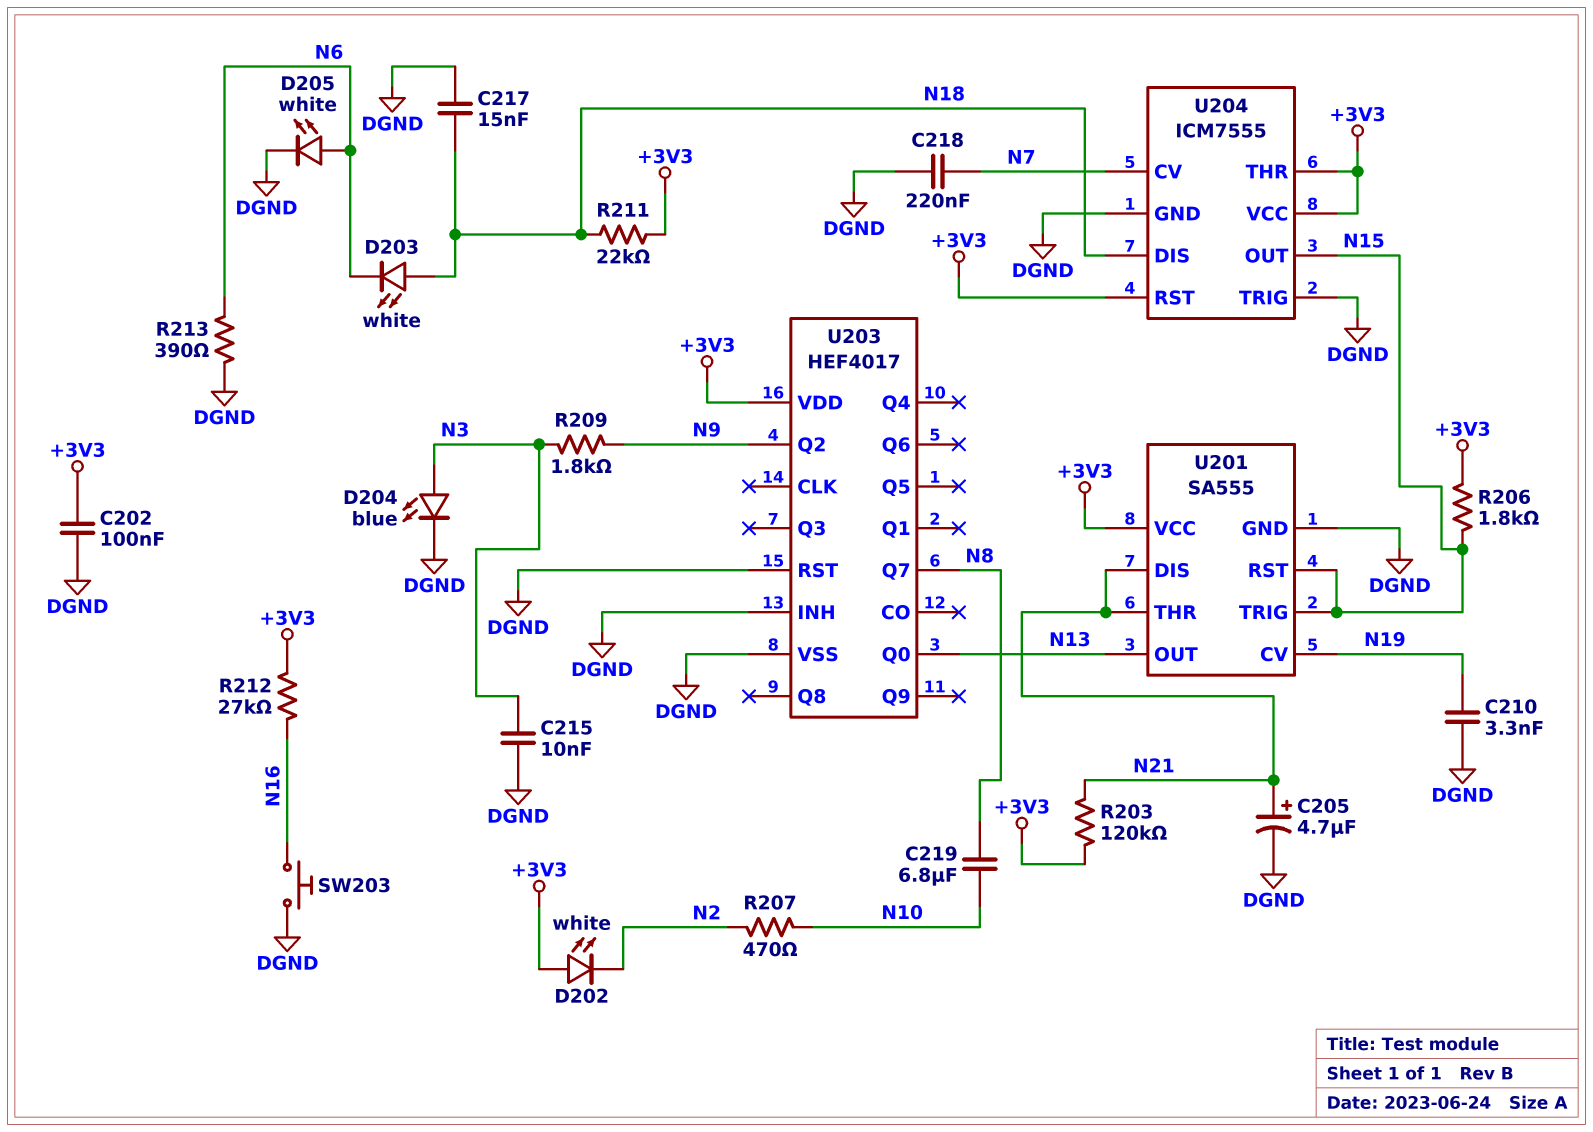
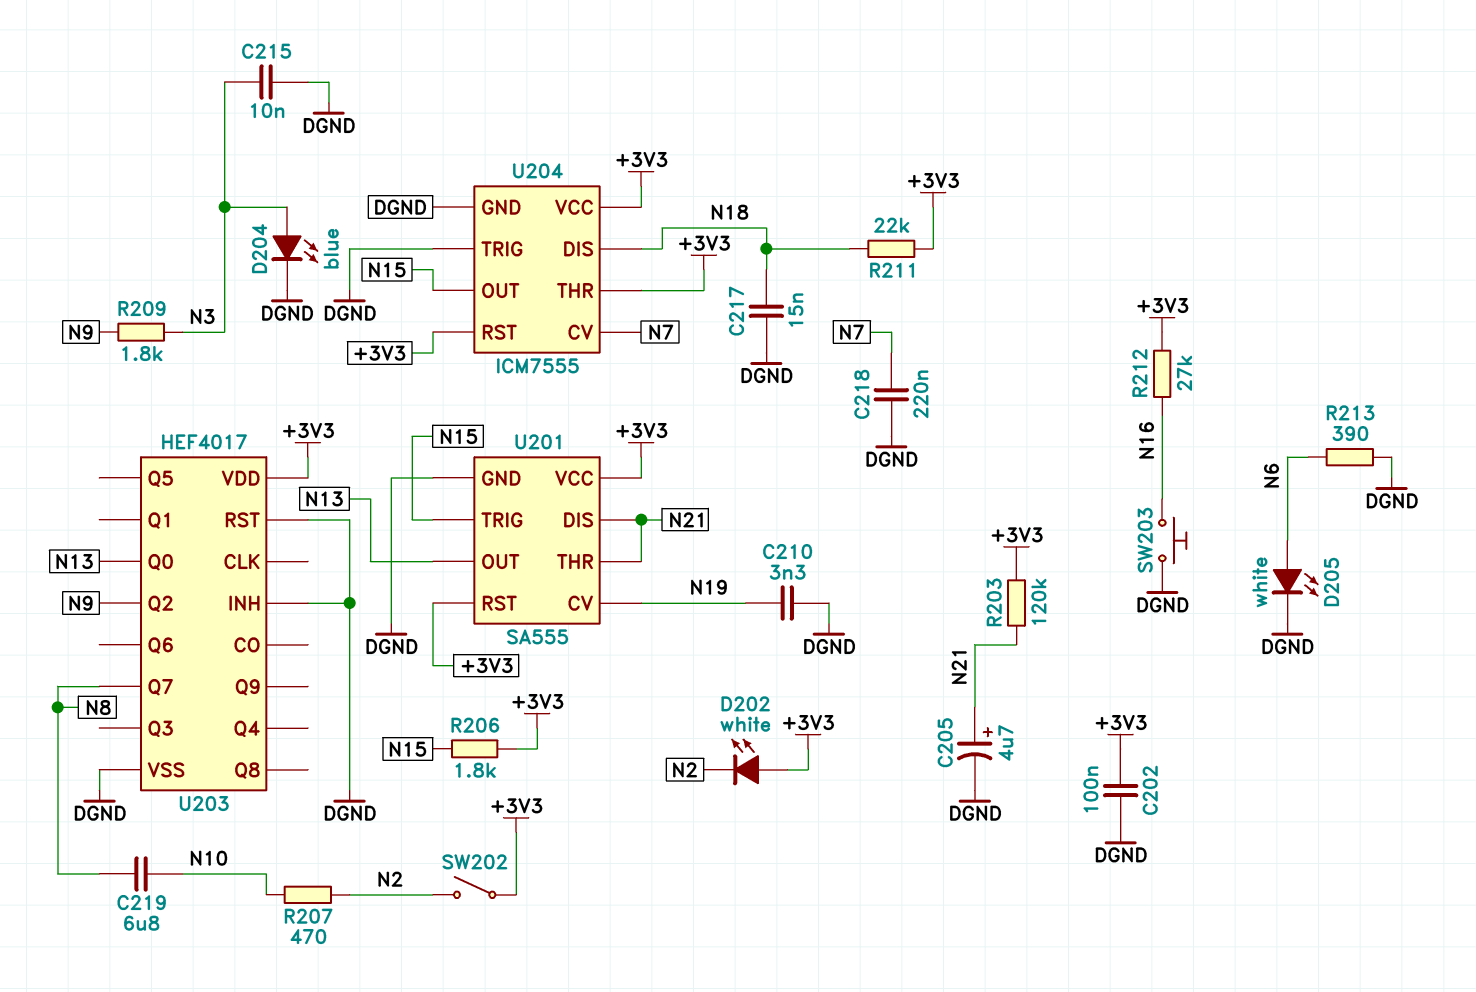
D203: LED white (A N18, K N6) -> none
SW202: none -> switch (+3V3, N2)
U201 pin RST: N15 -> +3V3

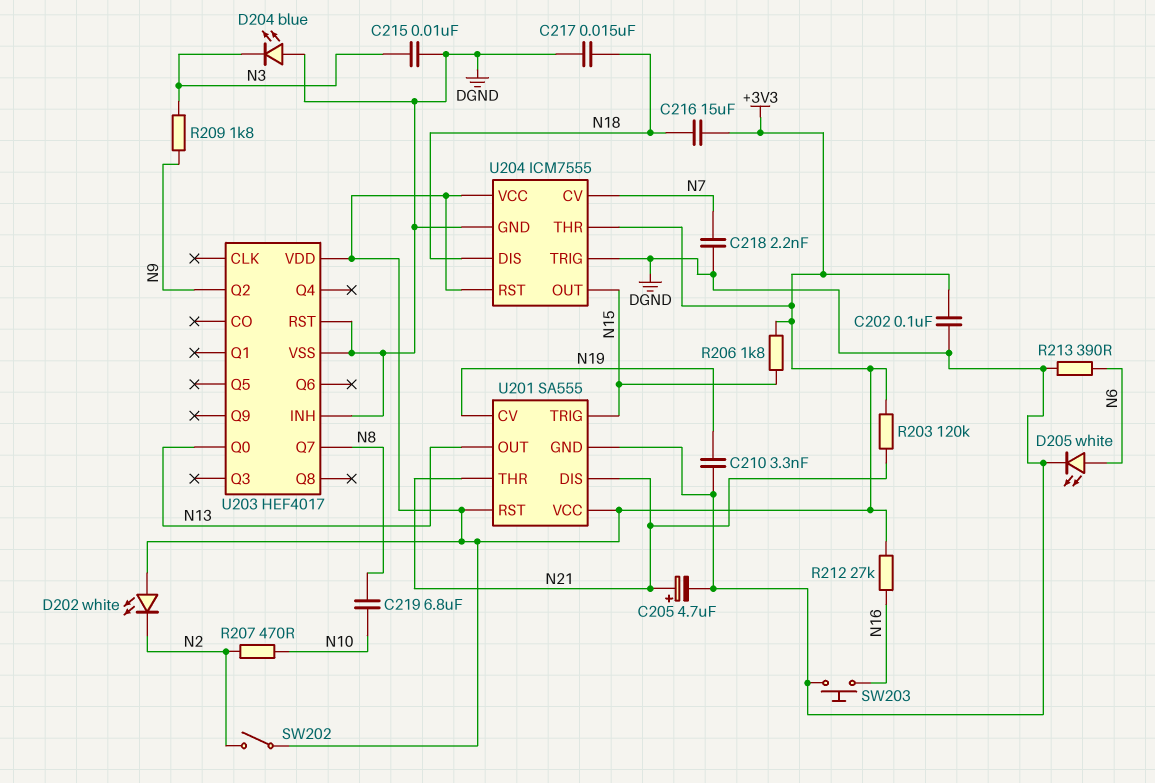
C216: none -> 15uF (+3V3, N18)
C218: 220nF (DGND, N7) -> 2.2nF (DGND, N7)
D204: LED blue (A N3, K DGND) -> LED blue (A DGND, K N3)
R211: 22k (+3V3, N18) -> none

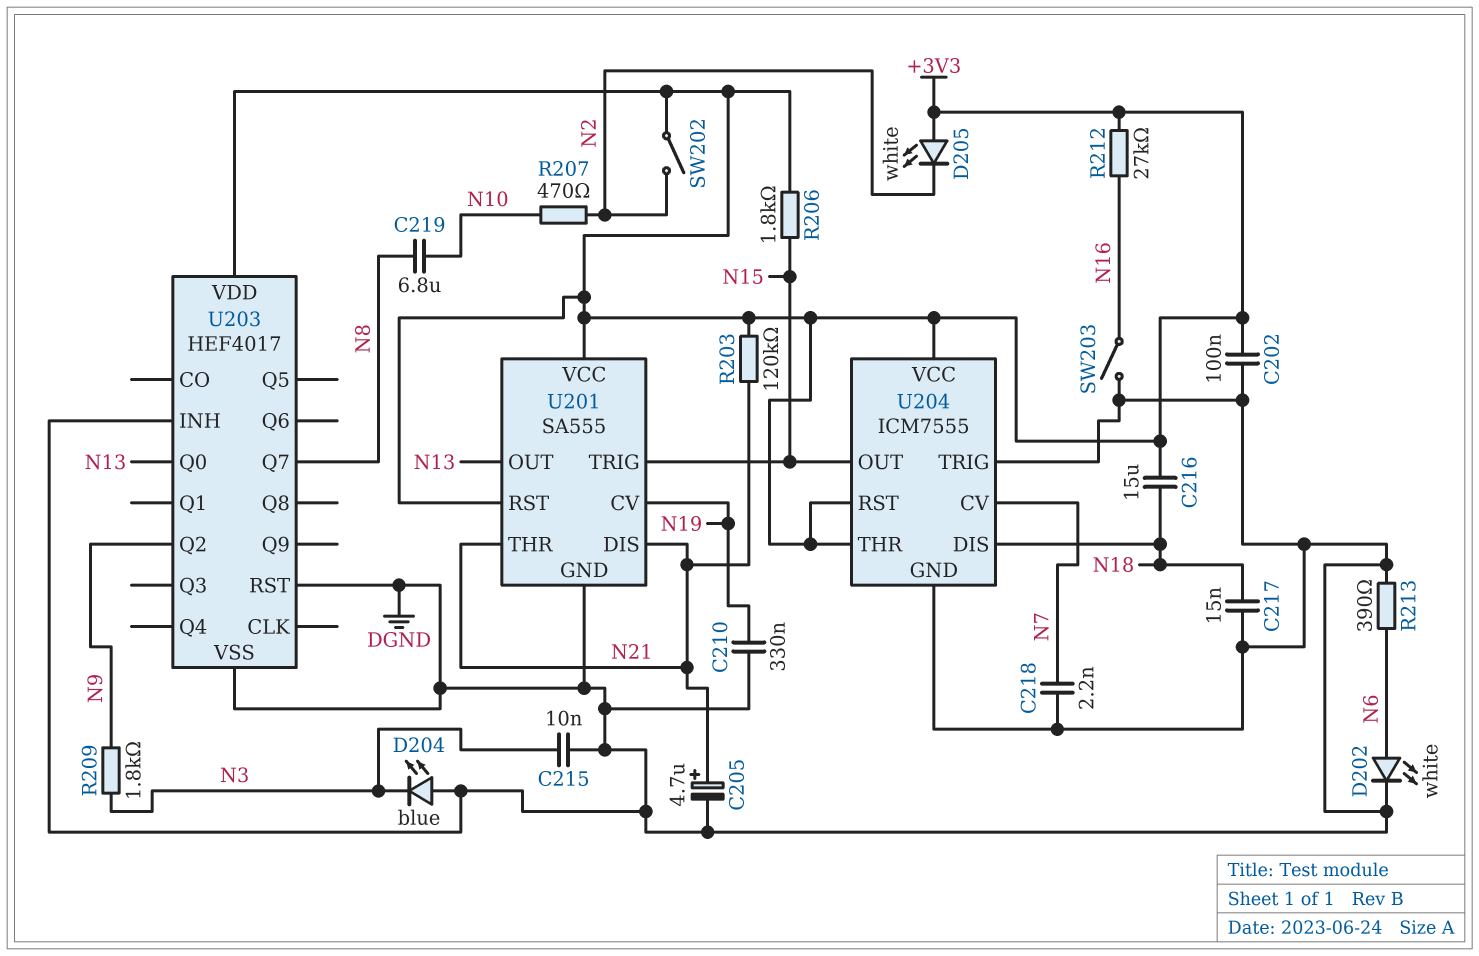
C210: 3.3nF (DGND, N19) -> 330nF (DGND, N19)
D202: LED white (A +3V3, K N2) -> LED white (A N6, K DGND)
D205: LED white (A N6, K DGND) -> LED white (A +3V3, K N2)
SW203: button (DGND, N16) -> switch (DGND, N16)

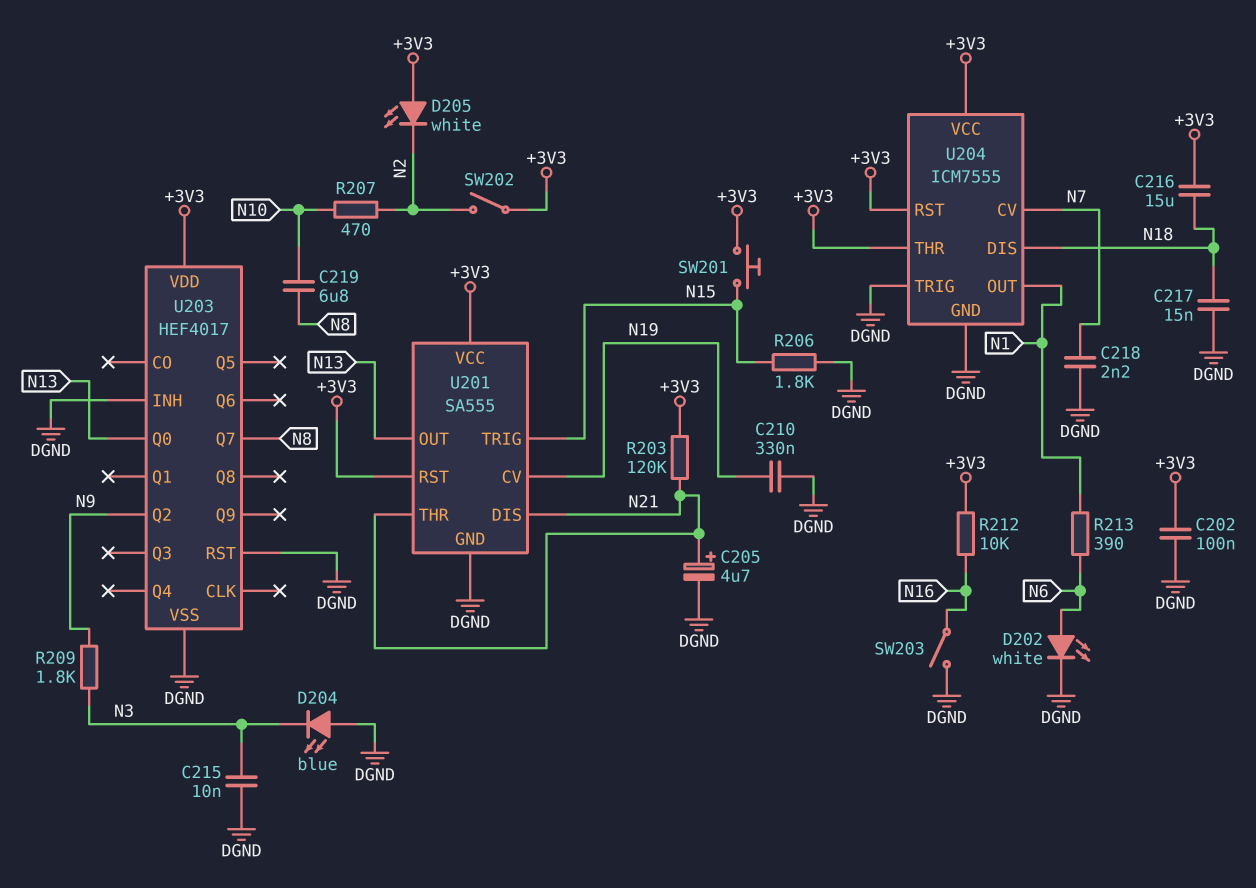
R206: 1.8k (+3V3, N15) -> 1.8k (DGND, N15)
R212: 27k (+3V3, N16) -> 10k (+3V3, N16)
R213: 390 (DGND, N6) -> 390 (N1, N6)
SW201: none -> button (+3V3, N15)
U204 pin OUT: N15 -> N1

